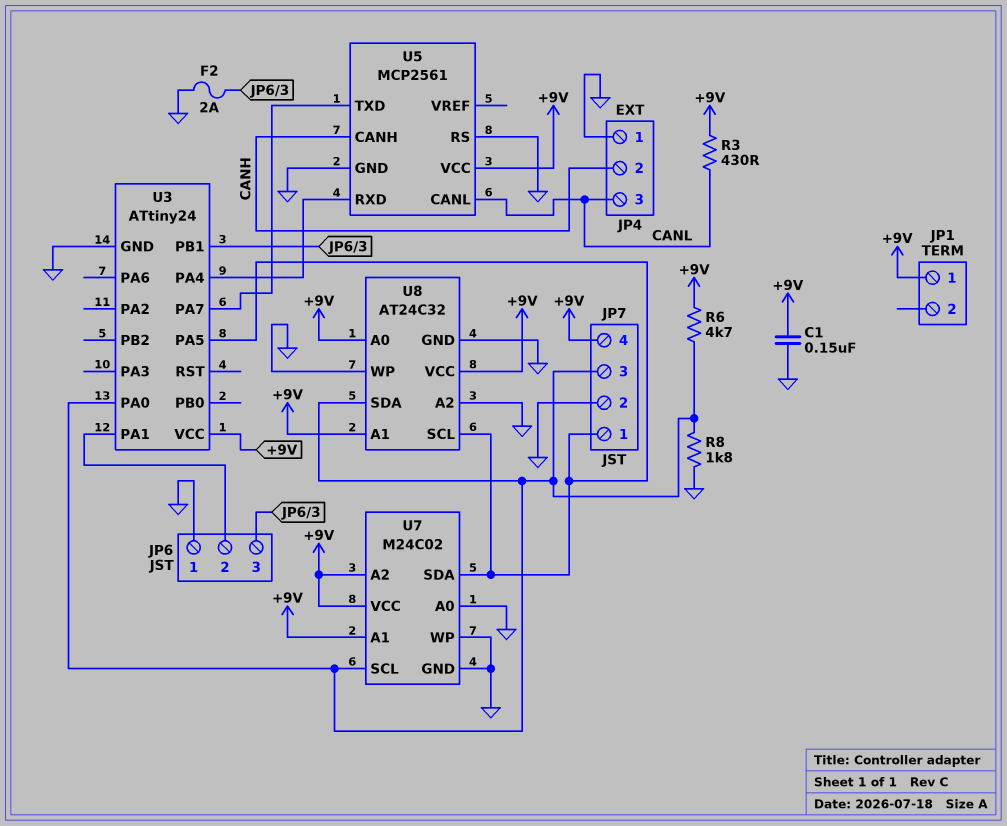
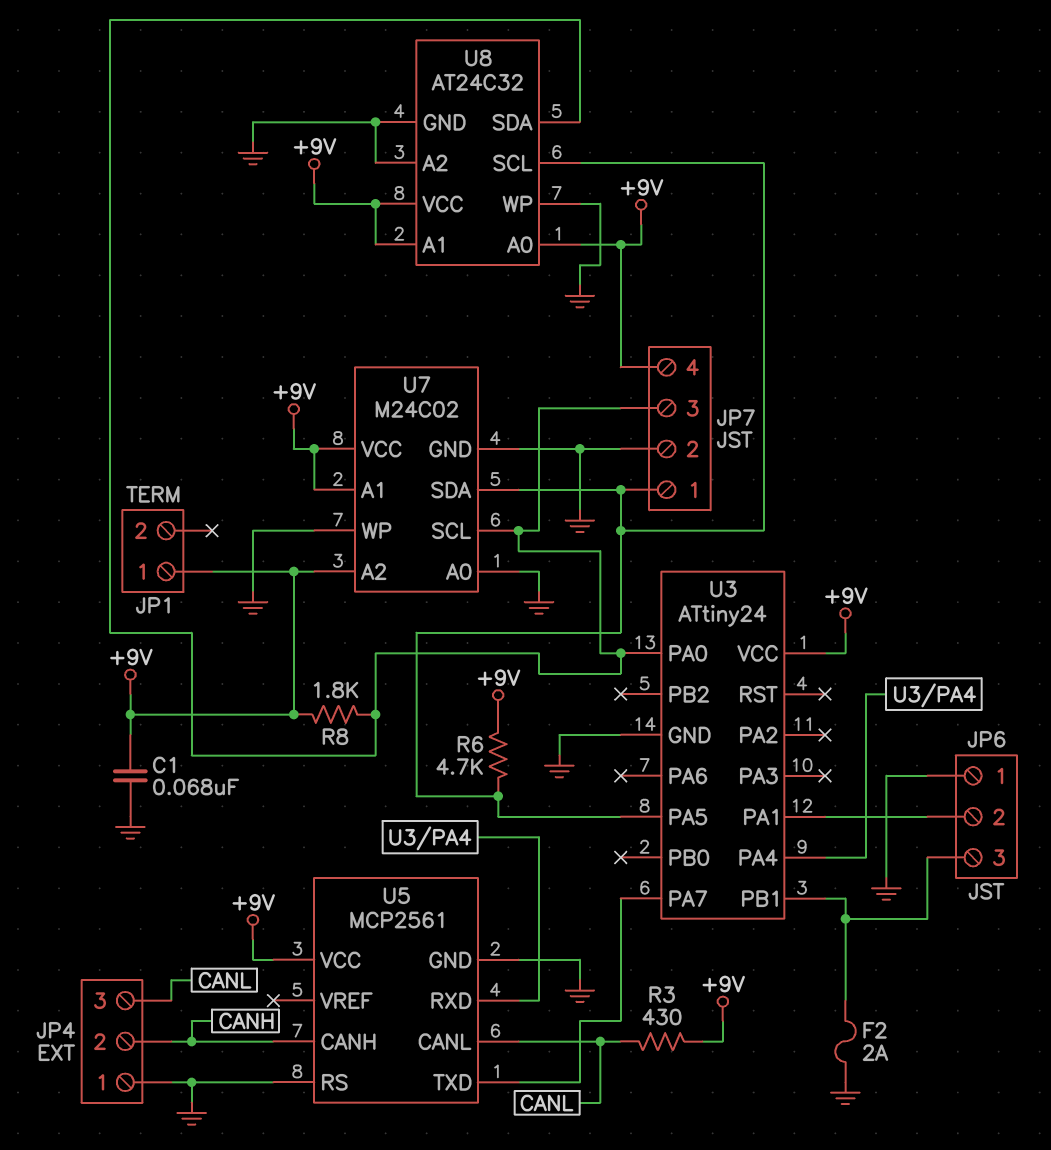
C1: 150nF (+9V, GND) -> 68nF (+9V, GND)
R6: 4.7k (+9V, JP7/3) -> 4.7k (+9V, JP7/1)
R8: 1.8k (GND, JP7/3) -> 1.8k (+9V, JP7/3)

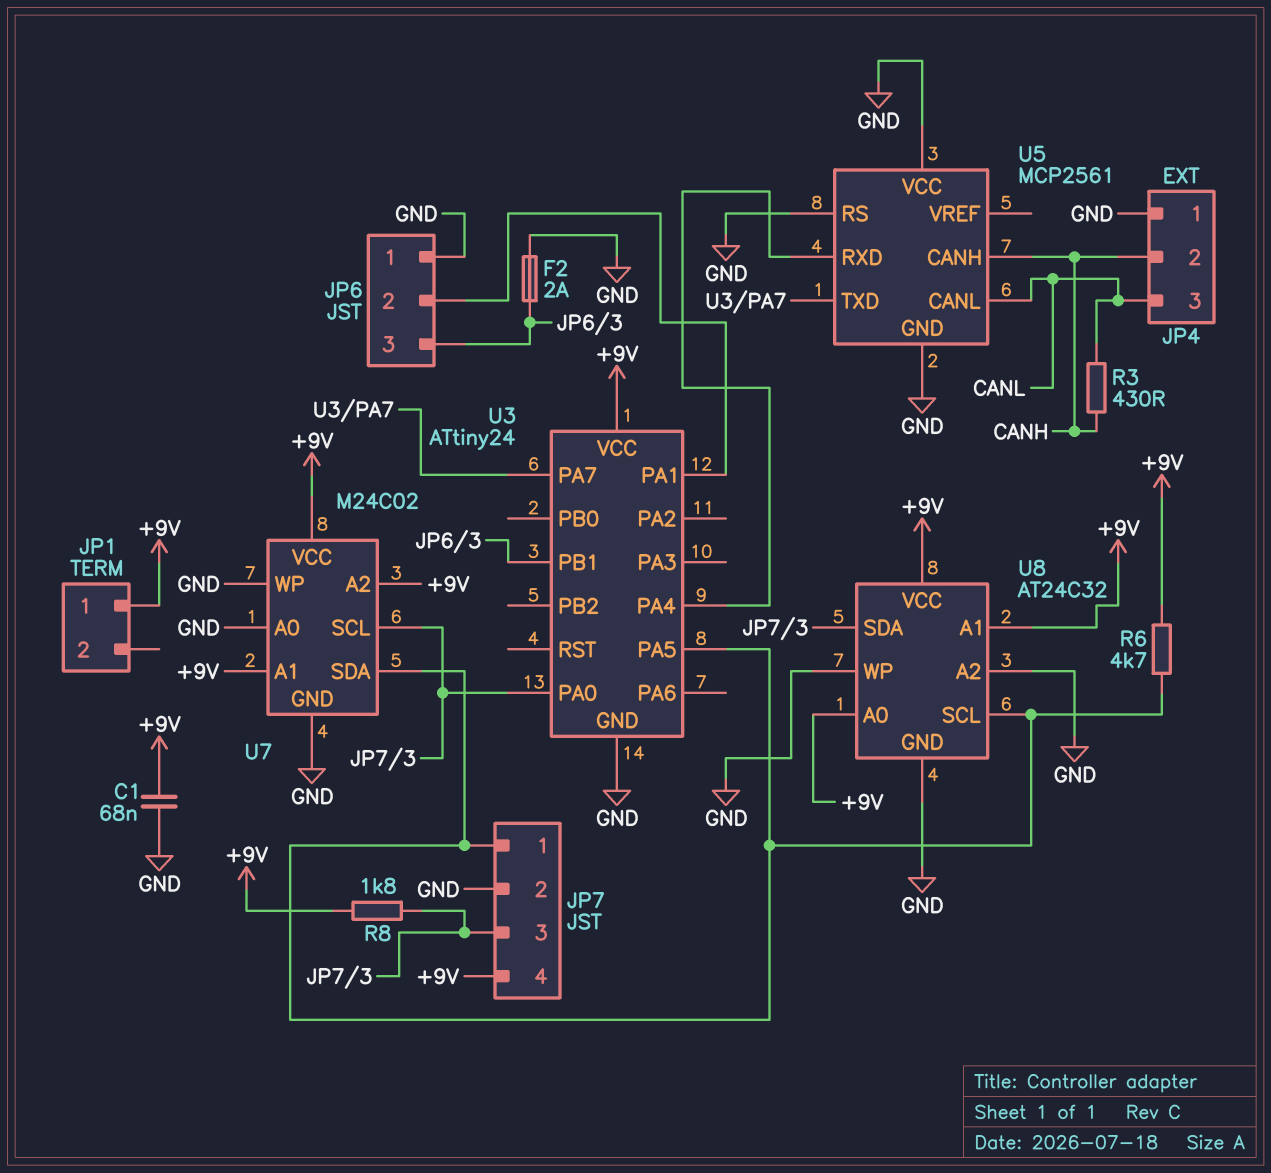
R3: 430 (+9V, CANL) -> 430 (CANH, CANL)
U5 pin VCC: +9V -> GND

